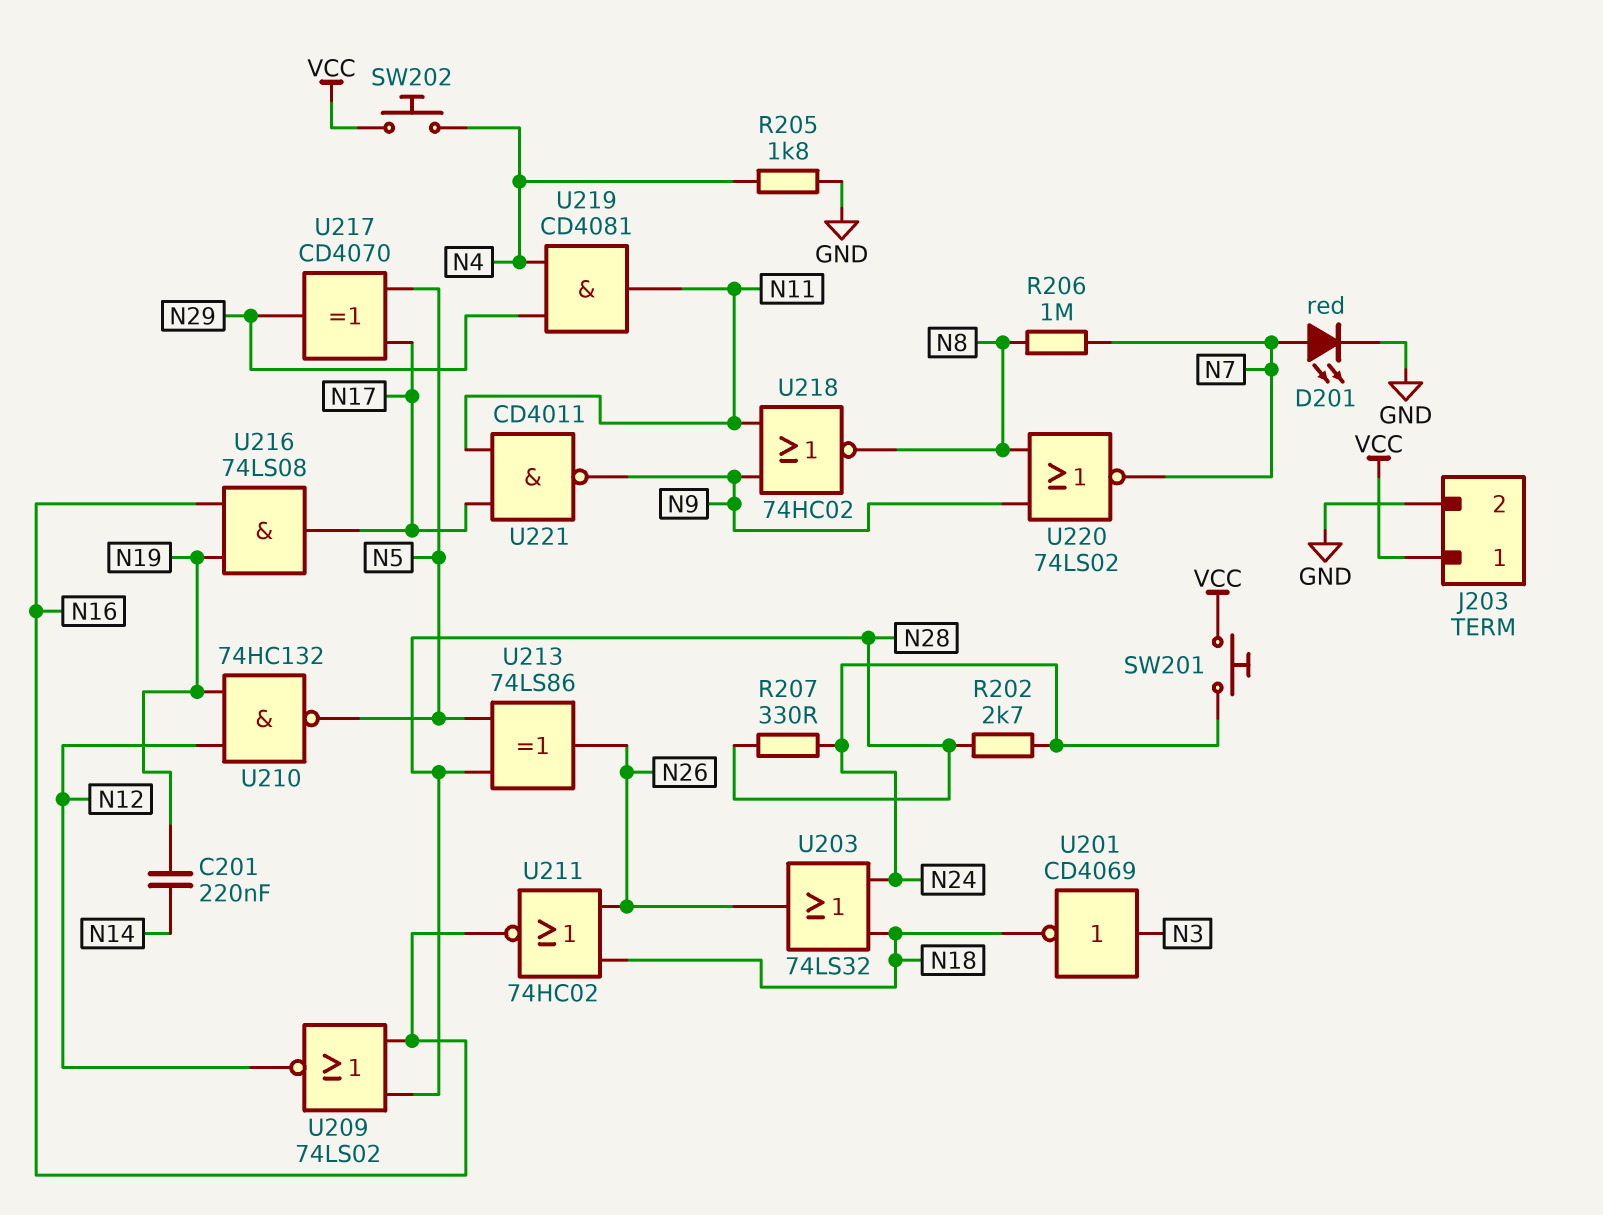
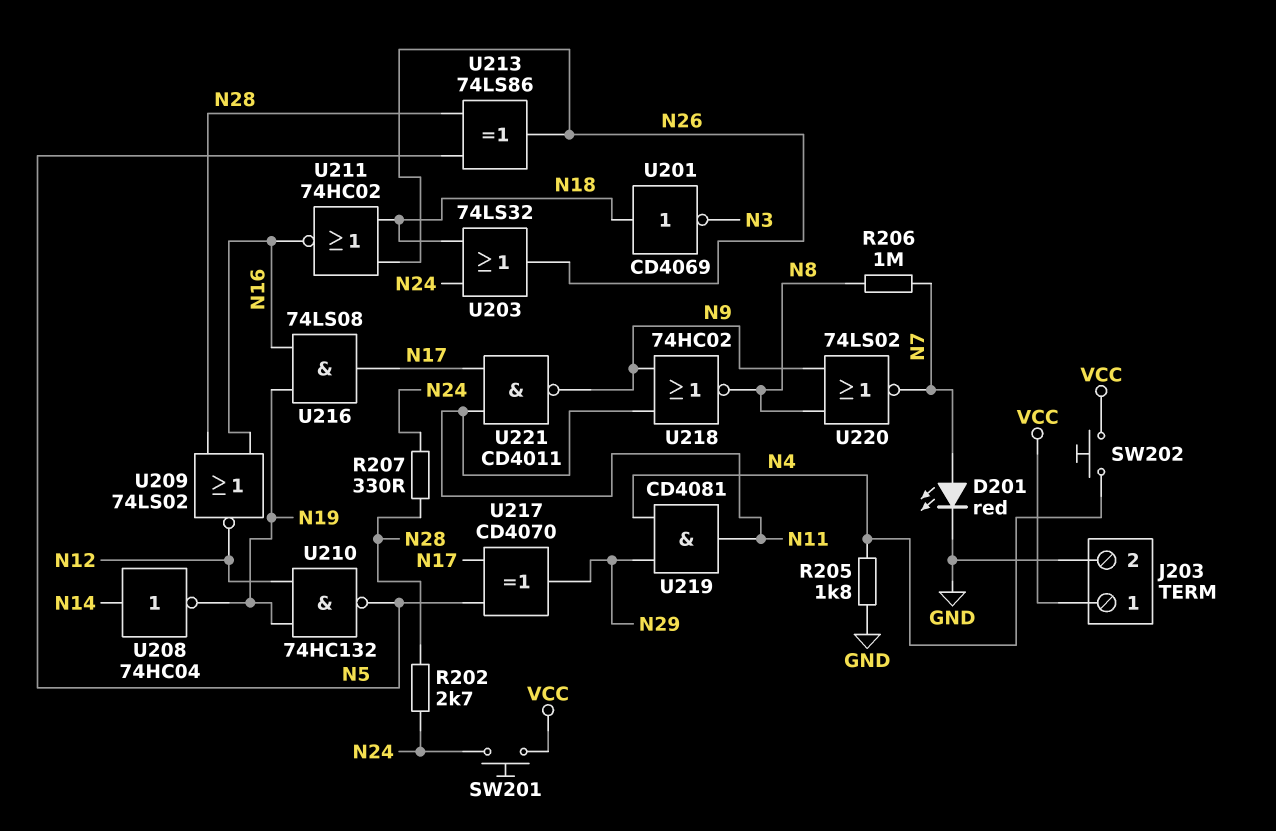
C201: 220nF (N14, N19) -> none
U201: NOT CD4069 (in N3, out N18) -> NOT CD4069 (in N18, out N3)
U208: none -> NOT 74HC04 (in N14, out N19)

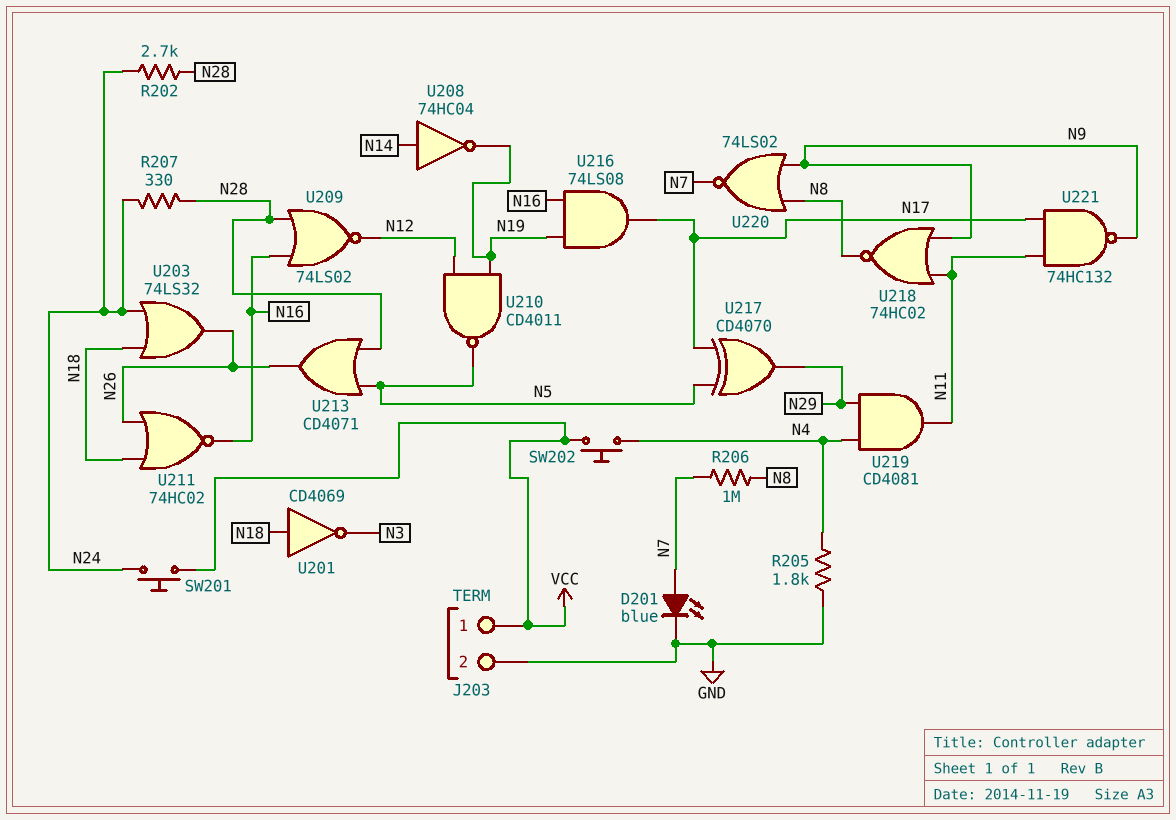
D201: LED red (A N7, K GND) -> LED blue (A N7, K GND)
U210: NAND 74HC132 (in N12, in N19, out N5) -> NAND CD4011 (in N12, in N19, out N5)
U213: XOR 74LS86 (in N5, in N28, out N26) -> OR CD4071 (in N5, in N28, out N26)
U221: NAND CD4011 (in N11, in N17, out N9) -> NAND 74HC132 (in N11, in N17, out N9)

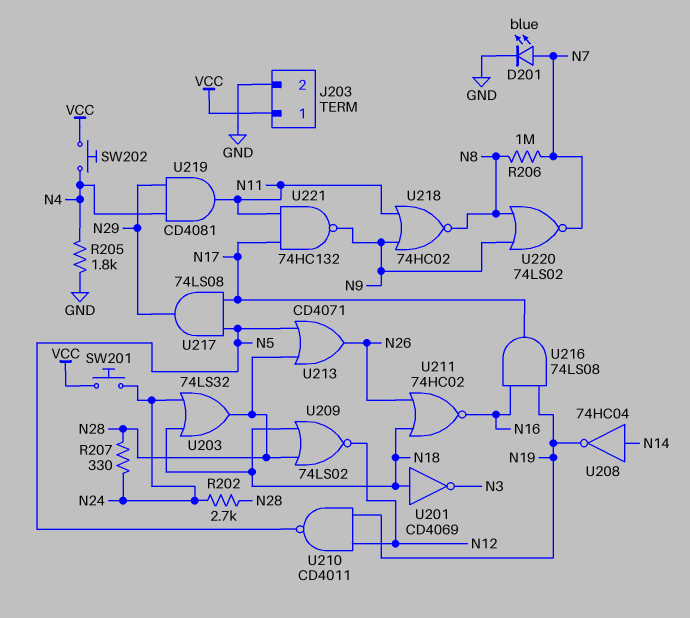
U203: OR 74LS32 (in N18, in N24, out N26) -> OR 74LS32 (in N18, in N24, out N28)
U209: NOR 74LS02 (in N16, in N28, out N12) -> NOR 74LS02 (in N18, in N28, out N12)
U217: XOR CD4070 (in N5, in N17, out N29) -> AND 74LS08 (in N5, in N17, out N29)

